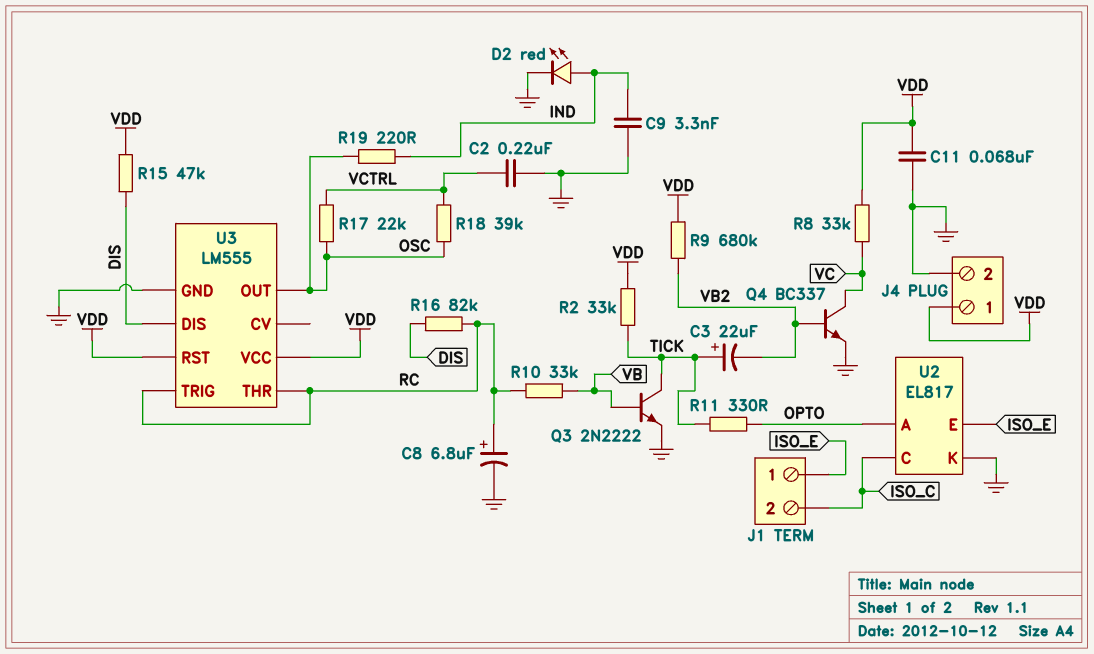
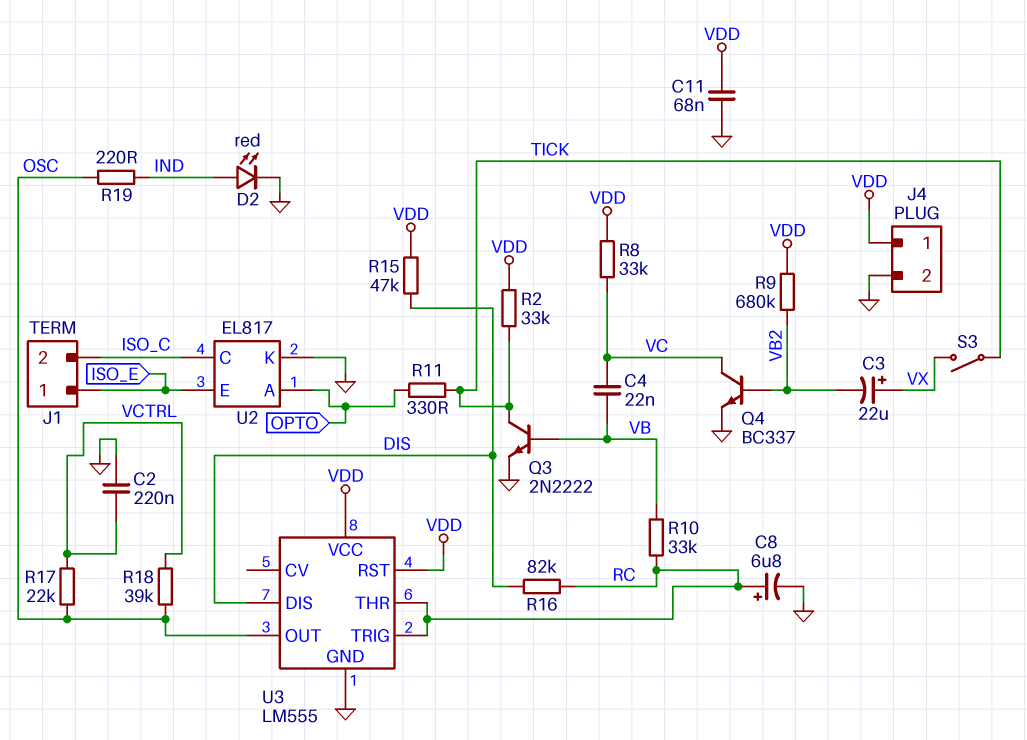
C3: 22uF (plus TICK, minus VB2) -> 22uF (plus VX, minus VB2)
C4: none -> 22nF (VB, VC)
C9: 3.3nF (GND, IND) -> none
S3: none -> switch (TICK, VX)

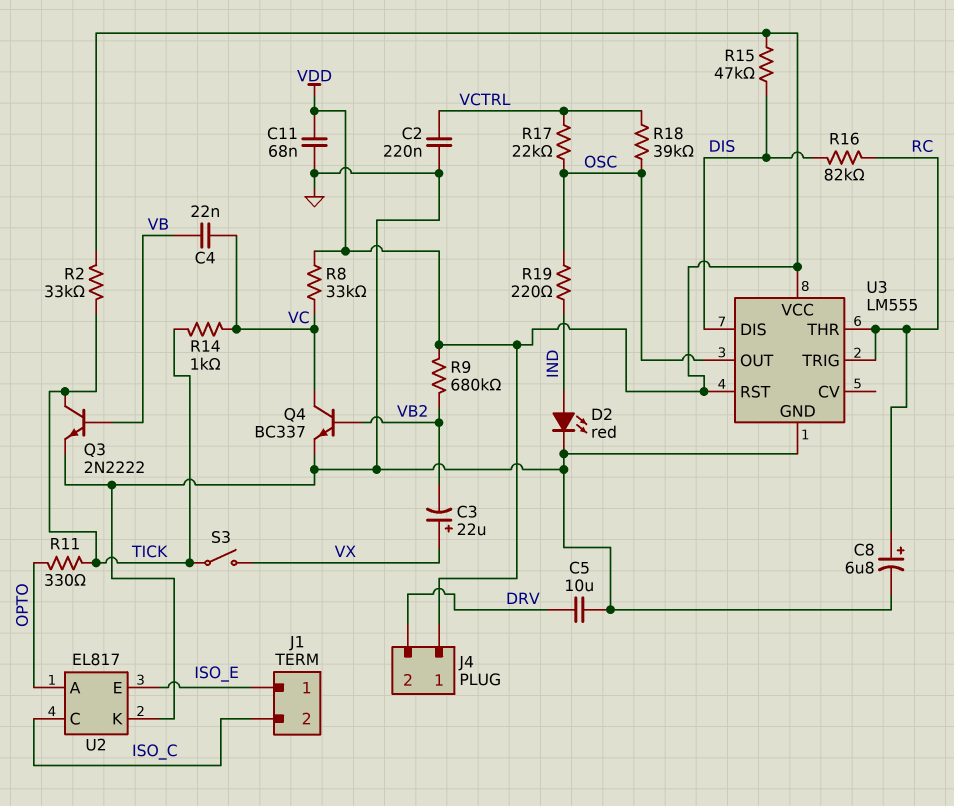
C5: none -> 10uF (DRV, GND)
J4 pin 2: GND -> DRV
R10: 33k (RC, VB) -> none
R14: none -> 1k (TICK, VC)

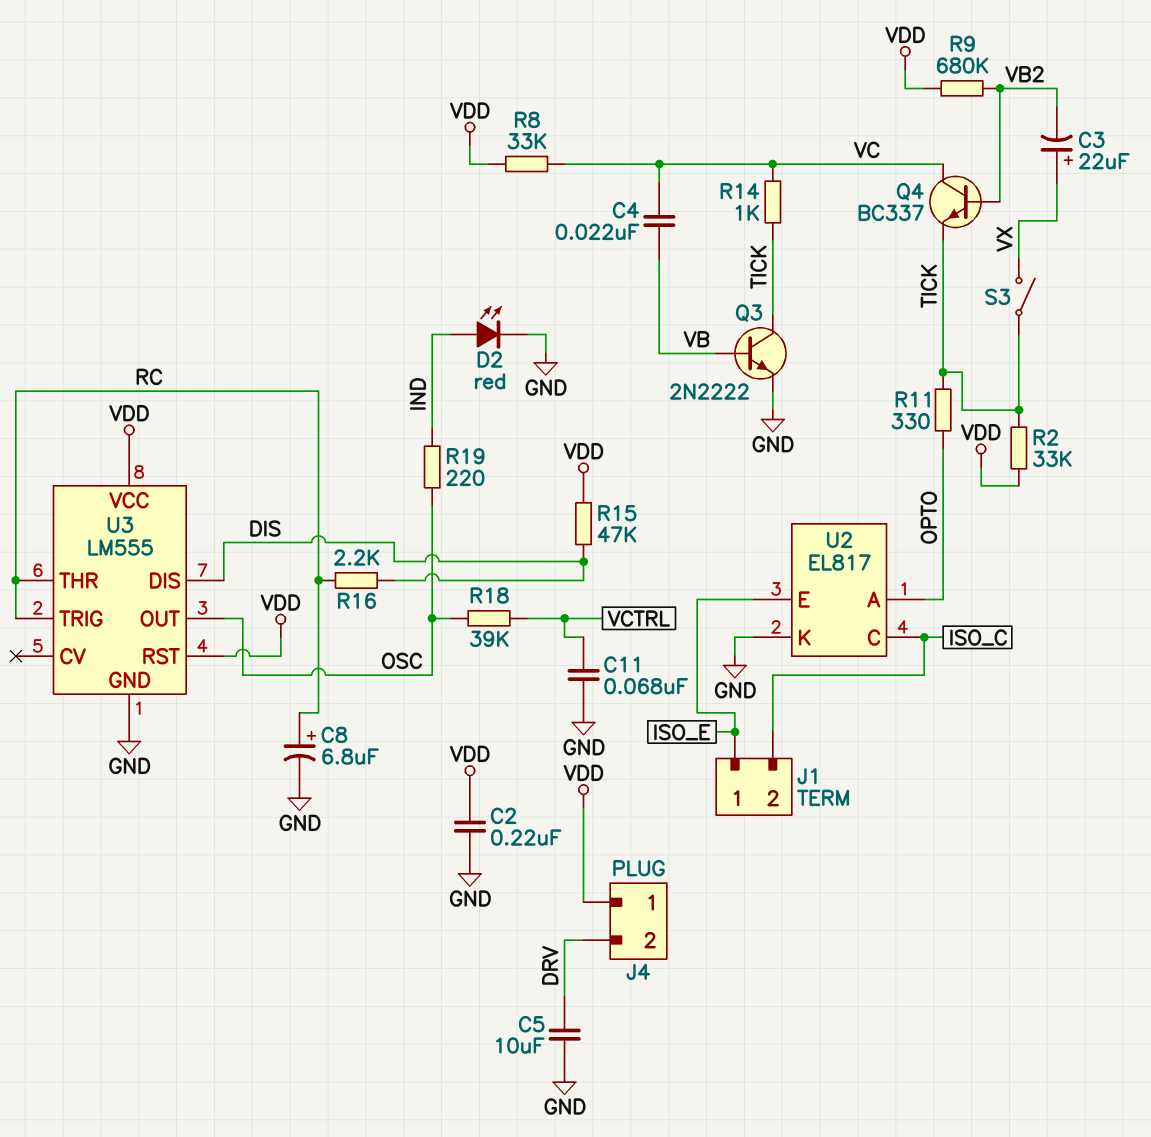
C2: 220nF (GND, VCTRL) -> 220nF (GND, VDD)
C11: 68nF (GND, VDD) -> 68nF (GND, VCTRL)
Q4: NPN BC337 (B VB2, C VC, E GND) -> NPN BC337 (B VB2, C VC, E TICK)
R16: 82k (DIS, RC) -> 2.2k (DIS, RC)
R17: 22k (OSC, VCTRL) -> none

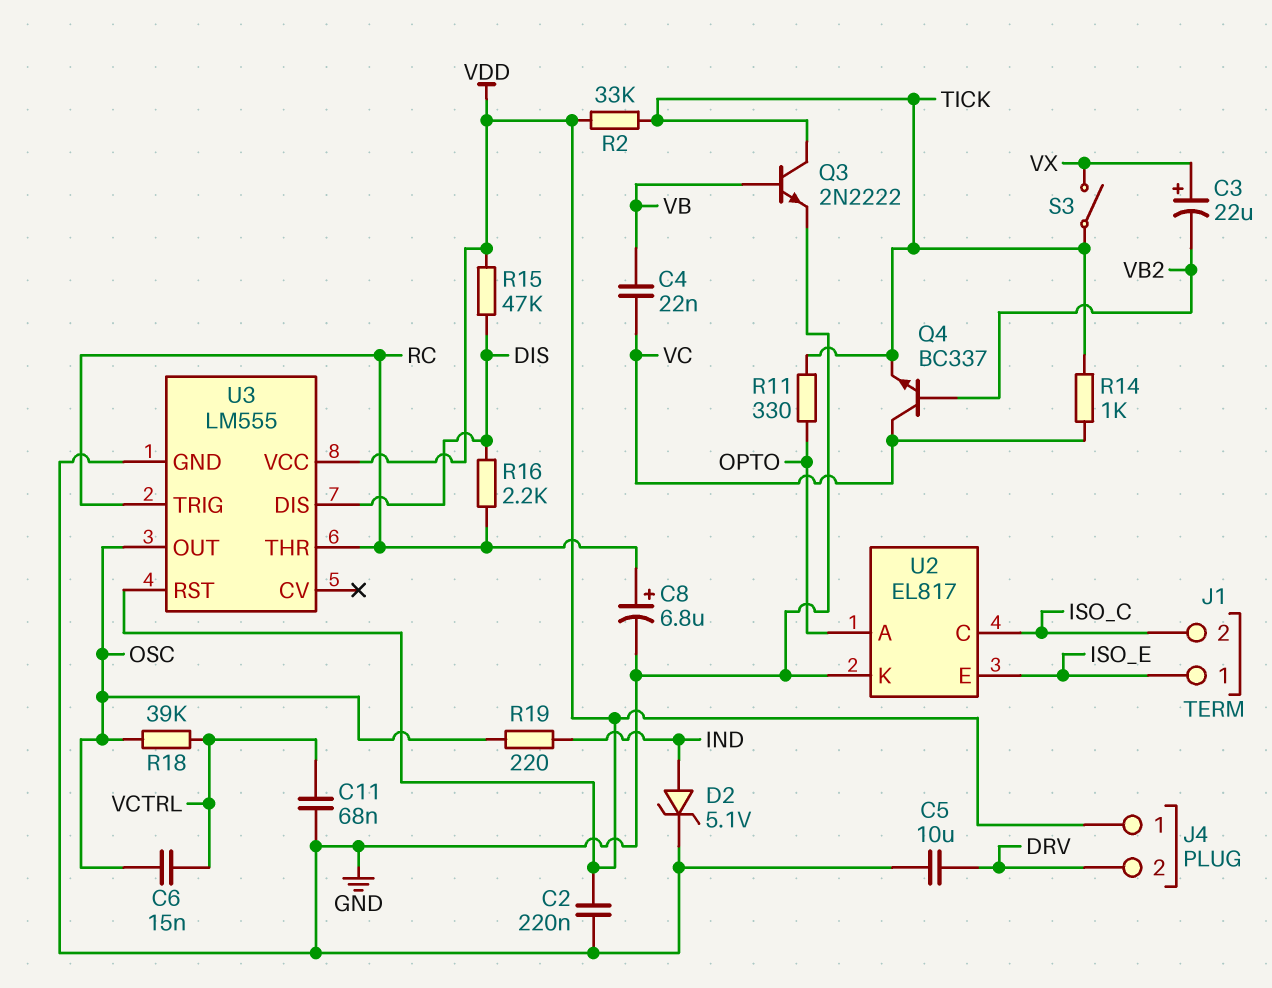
C6: none -> 15nF (OSC, VCTRL)
D2: LED red (A IND, K GND) -> zener 5.1V (A IND, K GND)
R8: 33k (VC, VDD) -> none
R9: 680k (VB2, VDD) -> none

